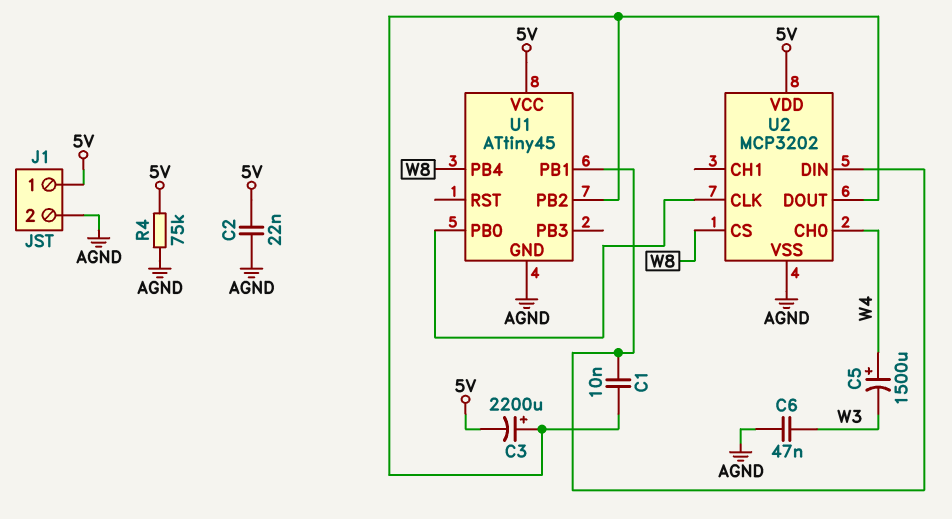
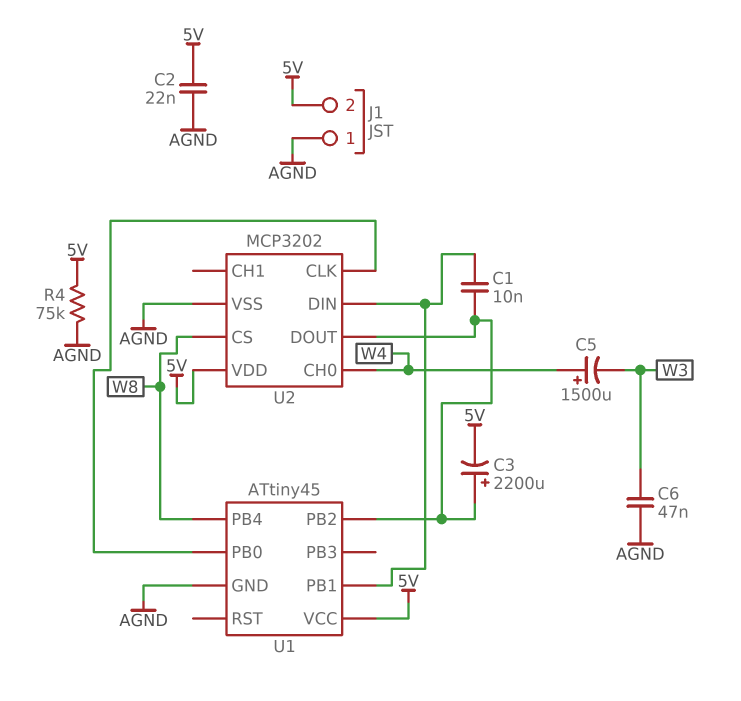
J1 pin 1: 5V -> AGND
J1 pin 2: AGND -> 5V

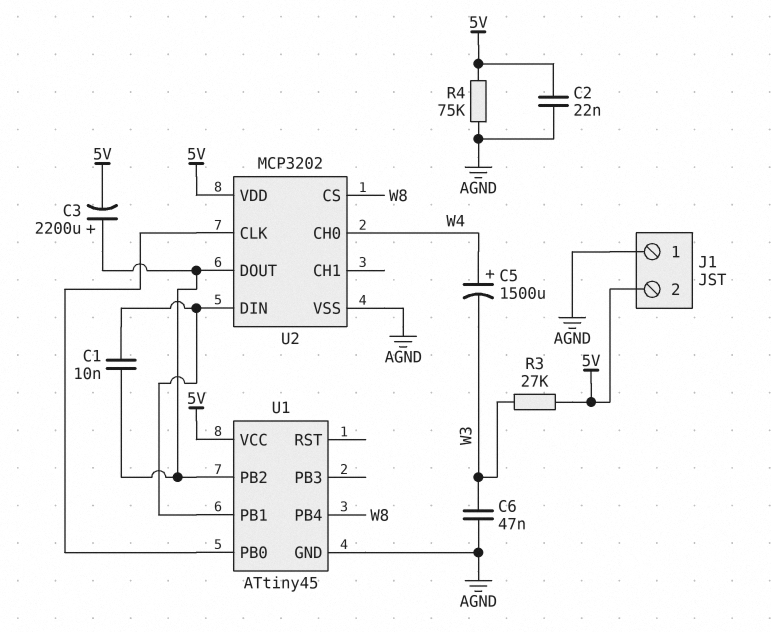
R3: none -> 27k (5V, W3)

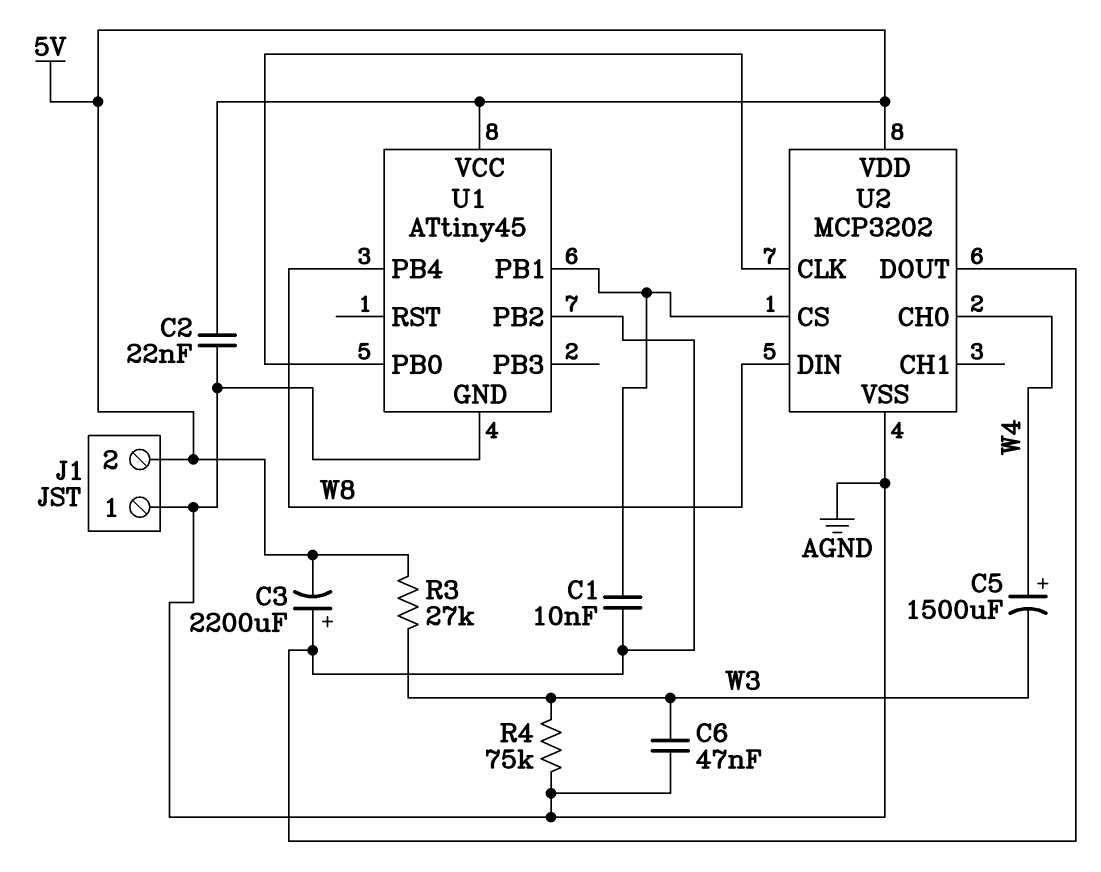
R4: 75k (5V, AGND) -> 75k (AGND, W3)
U2 pin CS: W8 -> U1/PB1
U2 pin DIN: U1/PB1 -> W8

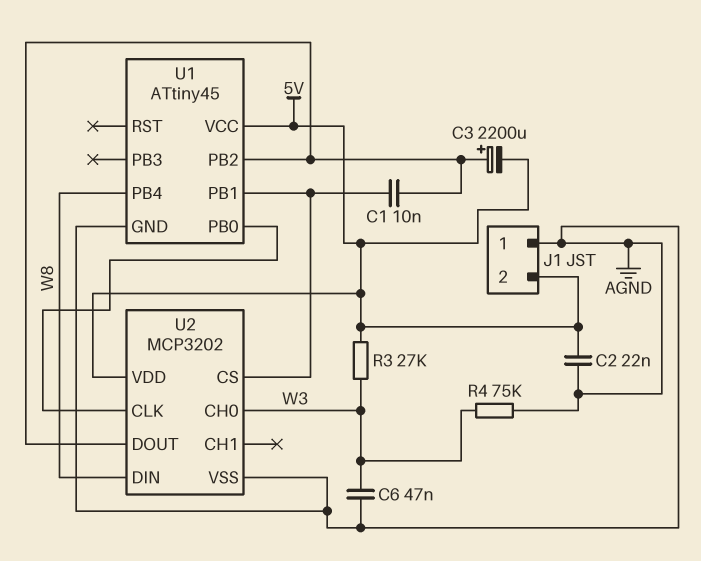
C5: 1500uF (plus W4, minus W3) -> none
U2 pin CH0: W4 -> W3

